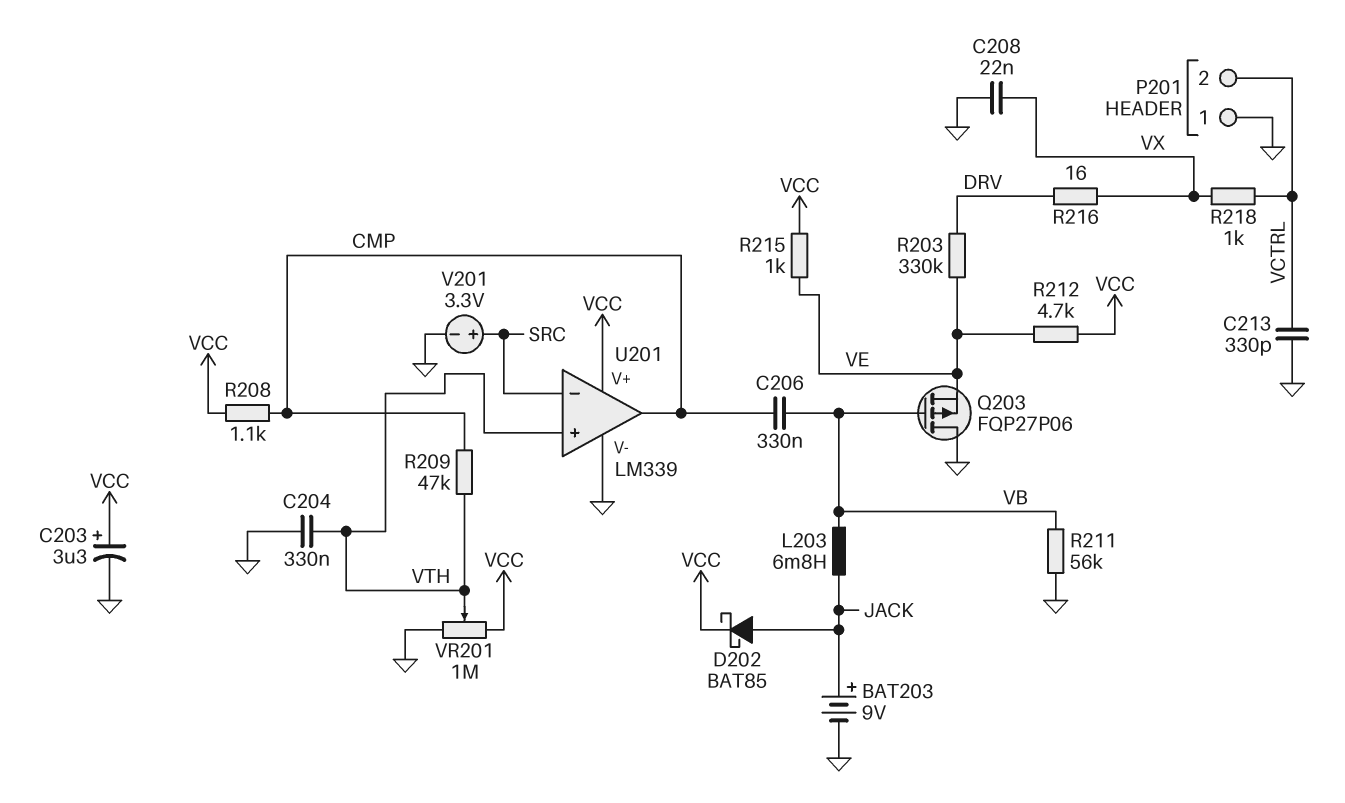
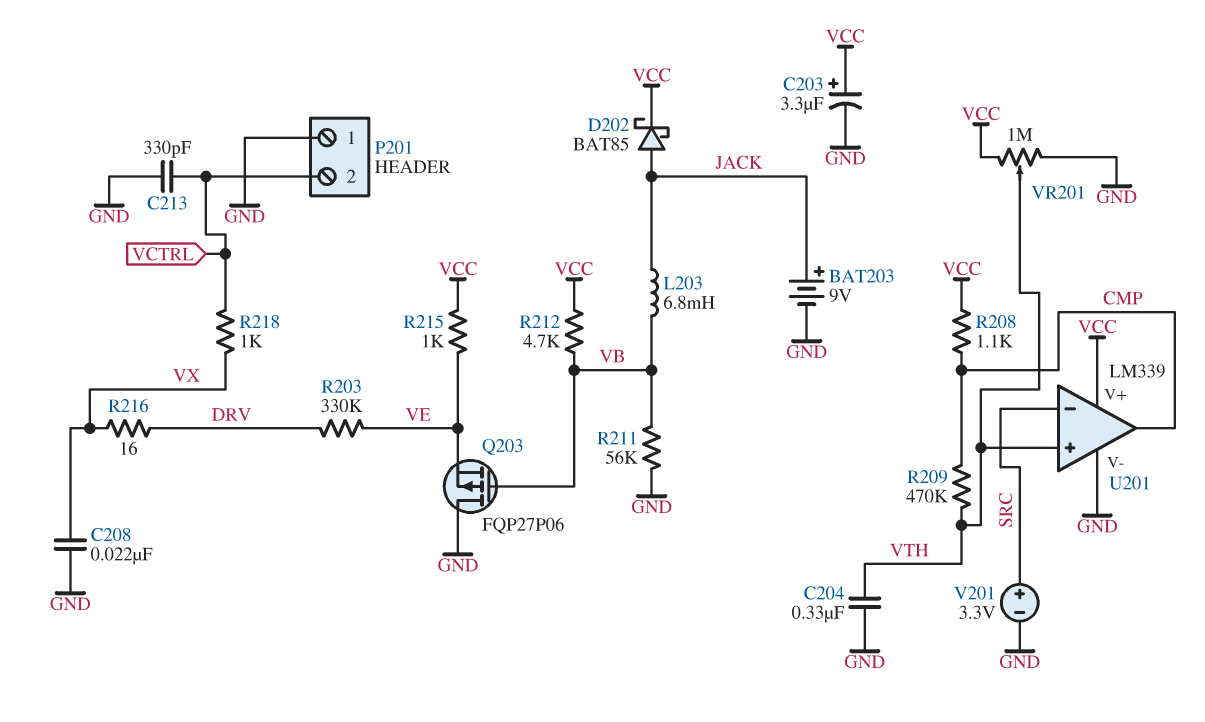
C206: 330nF (CMP, VB) -> none
R209: 47k (CMP, VTH) -> 470k (CMP, VTH)
R212: 4.7k (VCC, VE) -> 4.7k (VB, VCC)

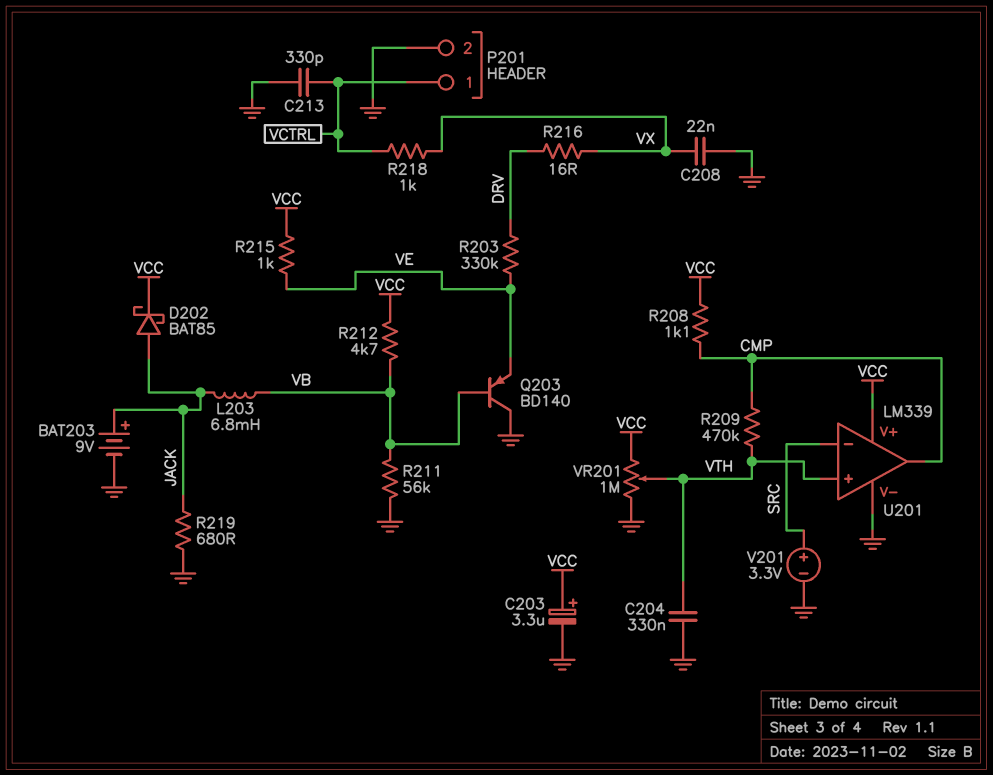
P201 pin 1: GND -> VCTRL
P201 pin 2: VCTRL -> GND
Q203: PMOS FQP27P06 (G VB, D GND, S VE) -> PNP BD140 (B VB, C GND, E VE)
R219: none -> 680 (GND, JACK)

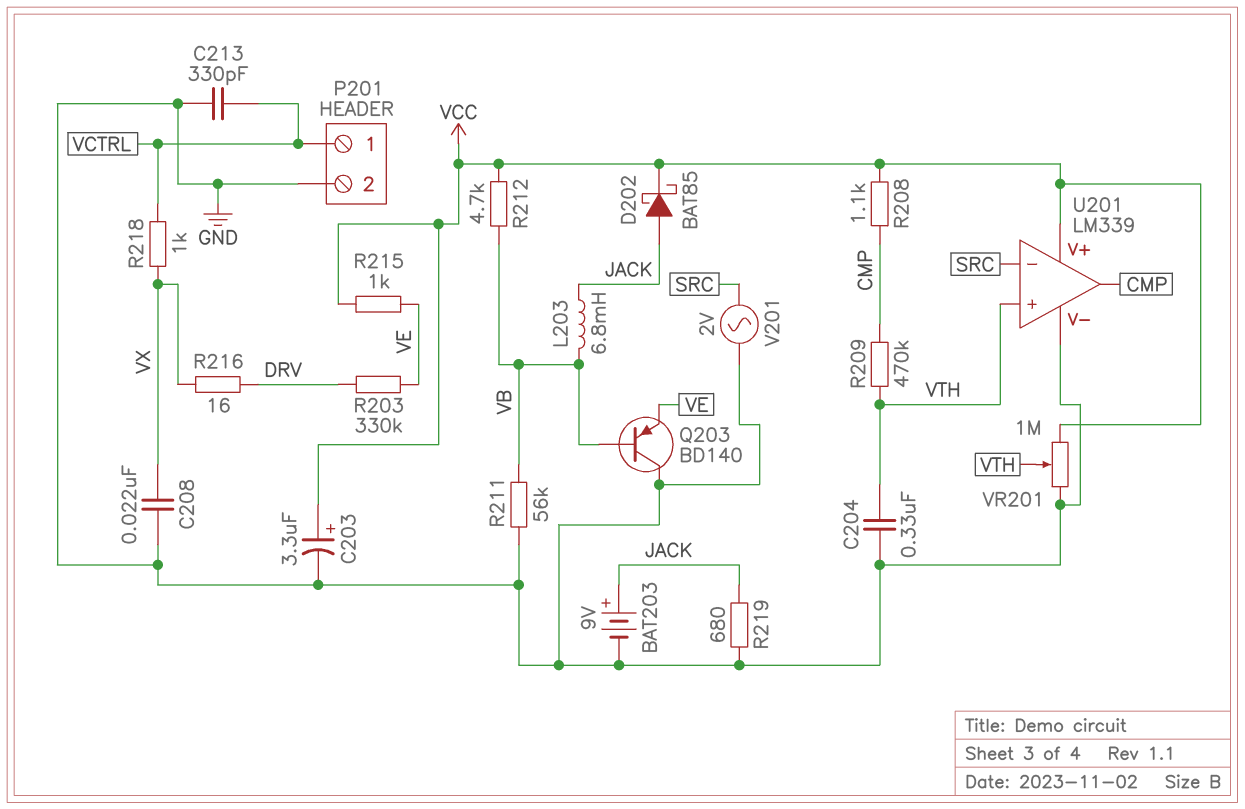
V201: 3.3V (plus SRC, minus GND) -> AC 2V (GND, SRC)

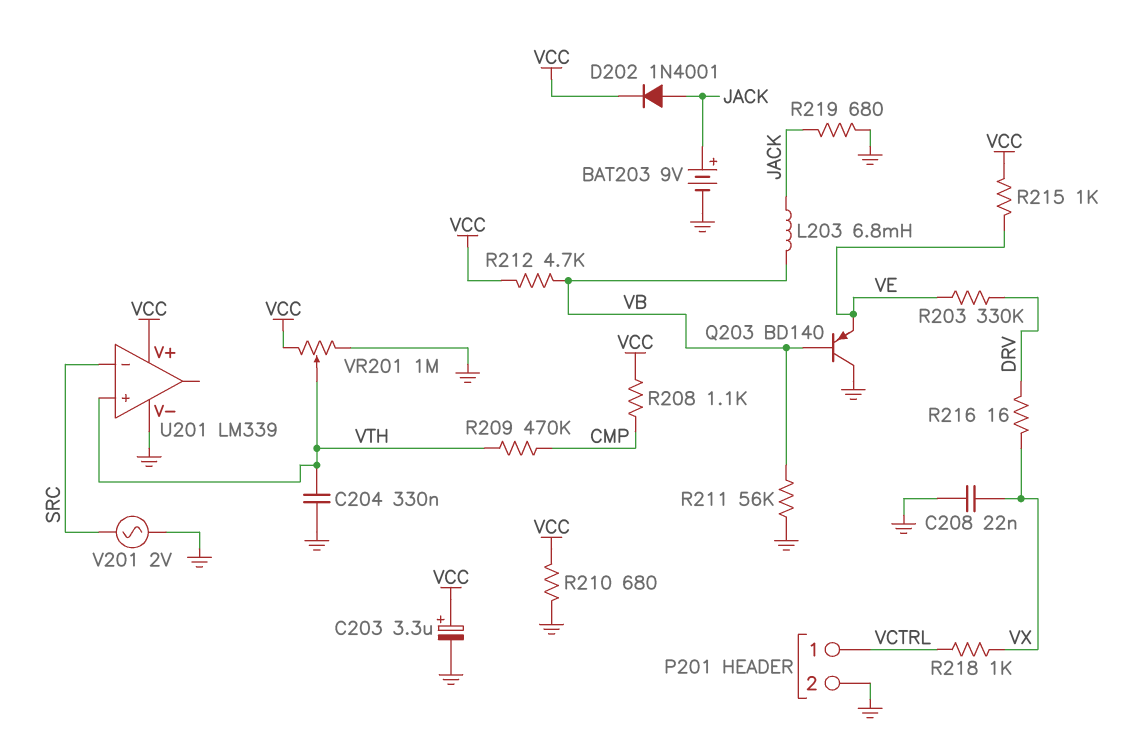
C213: 330pF (GND, VCTRL) -> none
D202: schottky BAT85 (A JACK, K VCC) -> diode 1N4001 (A JACK, K VCC)
R210: none -> 680 (GND, VCC)
U201 pin out: CMP -> none

